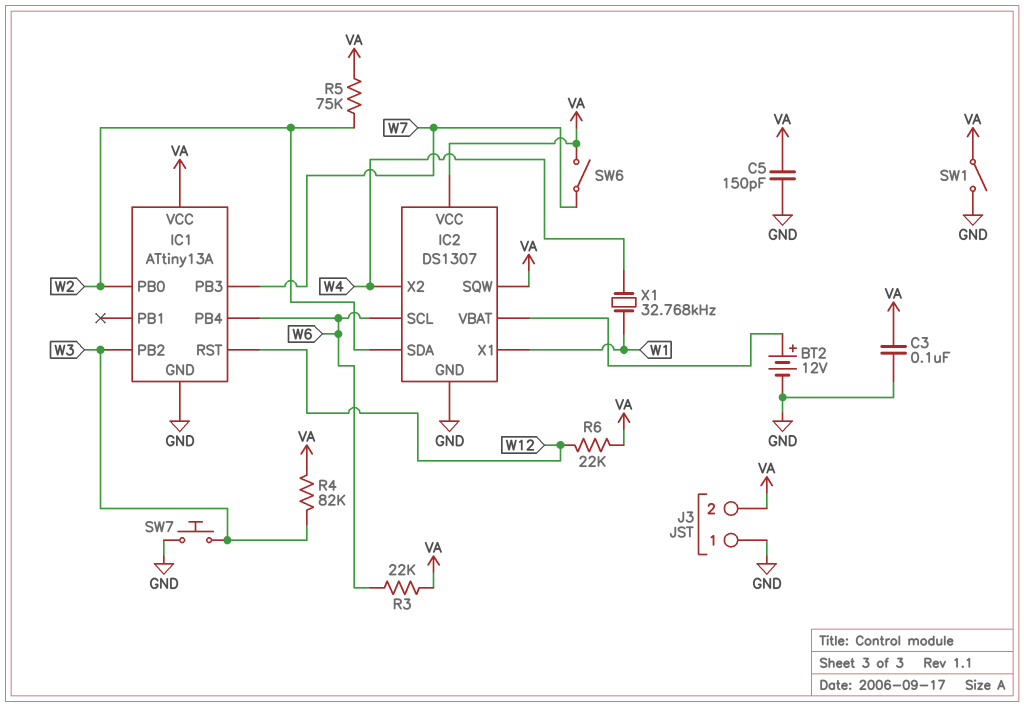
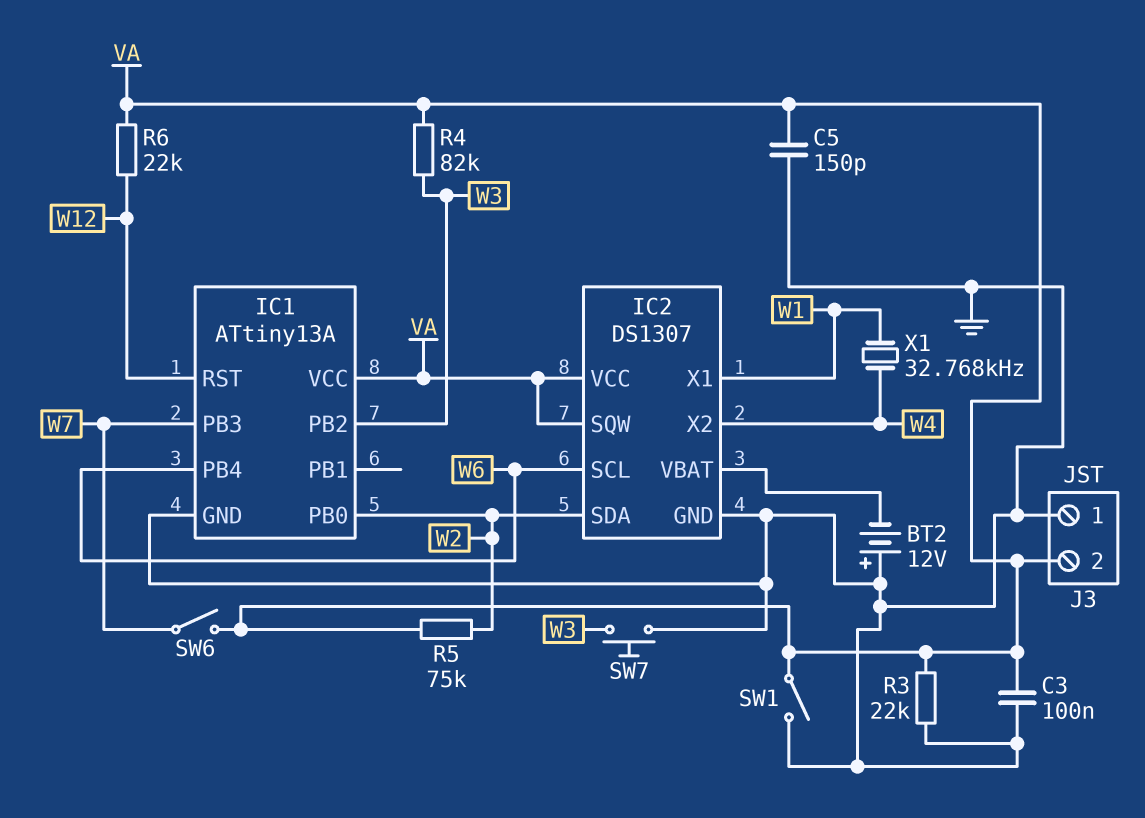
BT2: 12V (plus IC2/VBAT, minus GND) -> 12V (plus GND, minus IC2/VBAT)
R3: 22k (VA, W6) -> 22k (GND, VA)

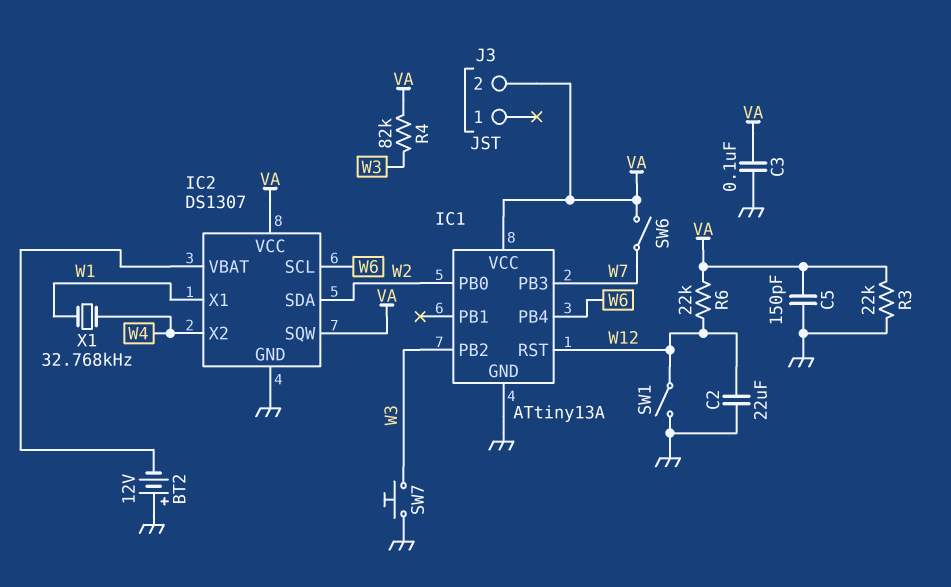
C2: none -> 22uF (GND, W12)
J3 pin 1: GND -> none
R5: 75k (VA, W2) -> none
SW1: switch (GND, VA) -> switch (GND, W12)

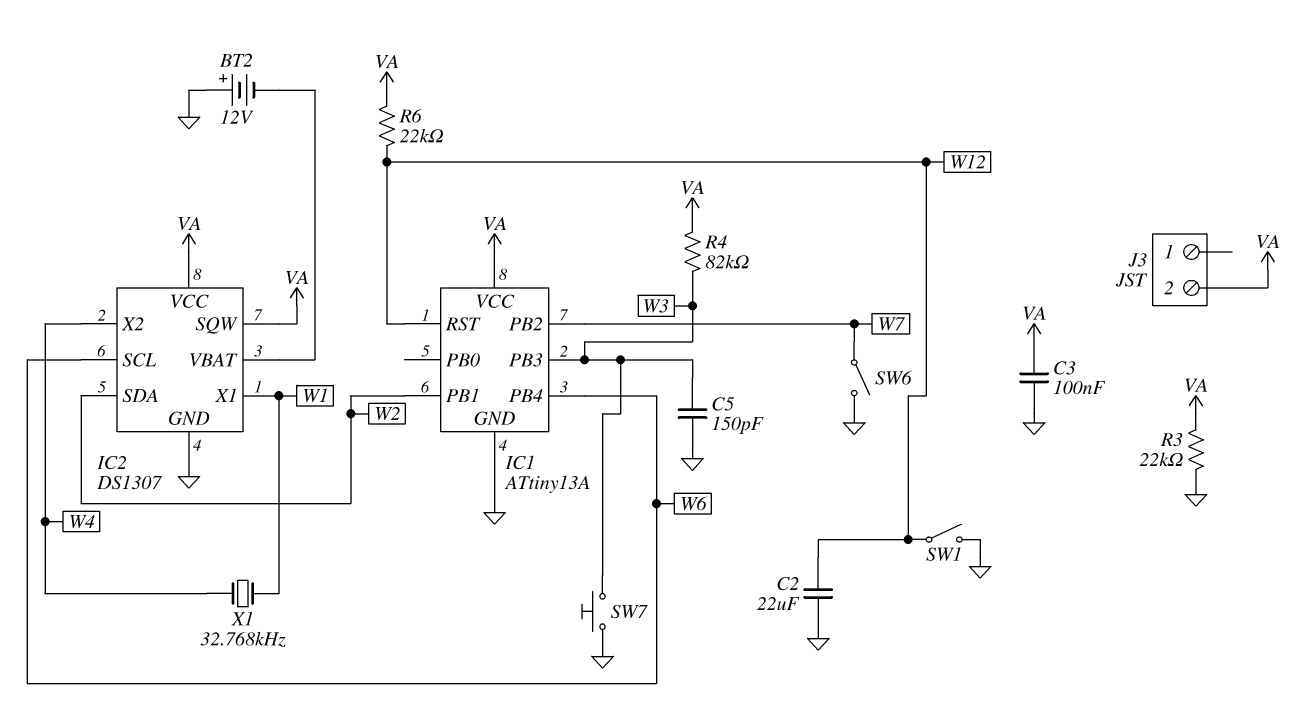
C5: 150pF (GND, VA) -> 150pF (GND, W3)
IC1 pin PB0: W2 -> none
IC1 pin PB1: none -> W2
IC1 pin PB2: W3 -> W7
IC1 pin PB3: W7 -> W3
SW6: switch (VA, W7) -> switch (GND, W7)

